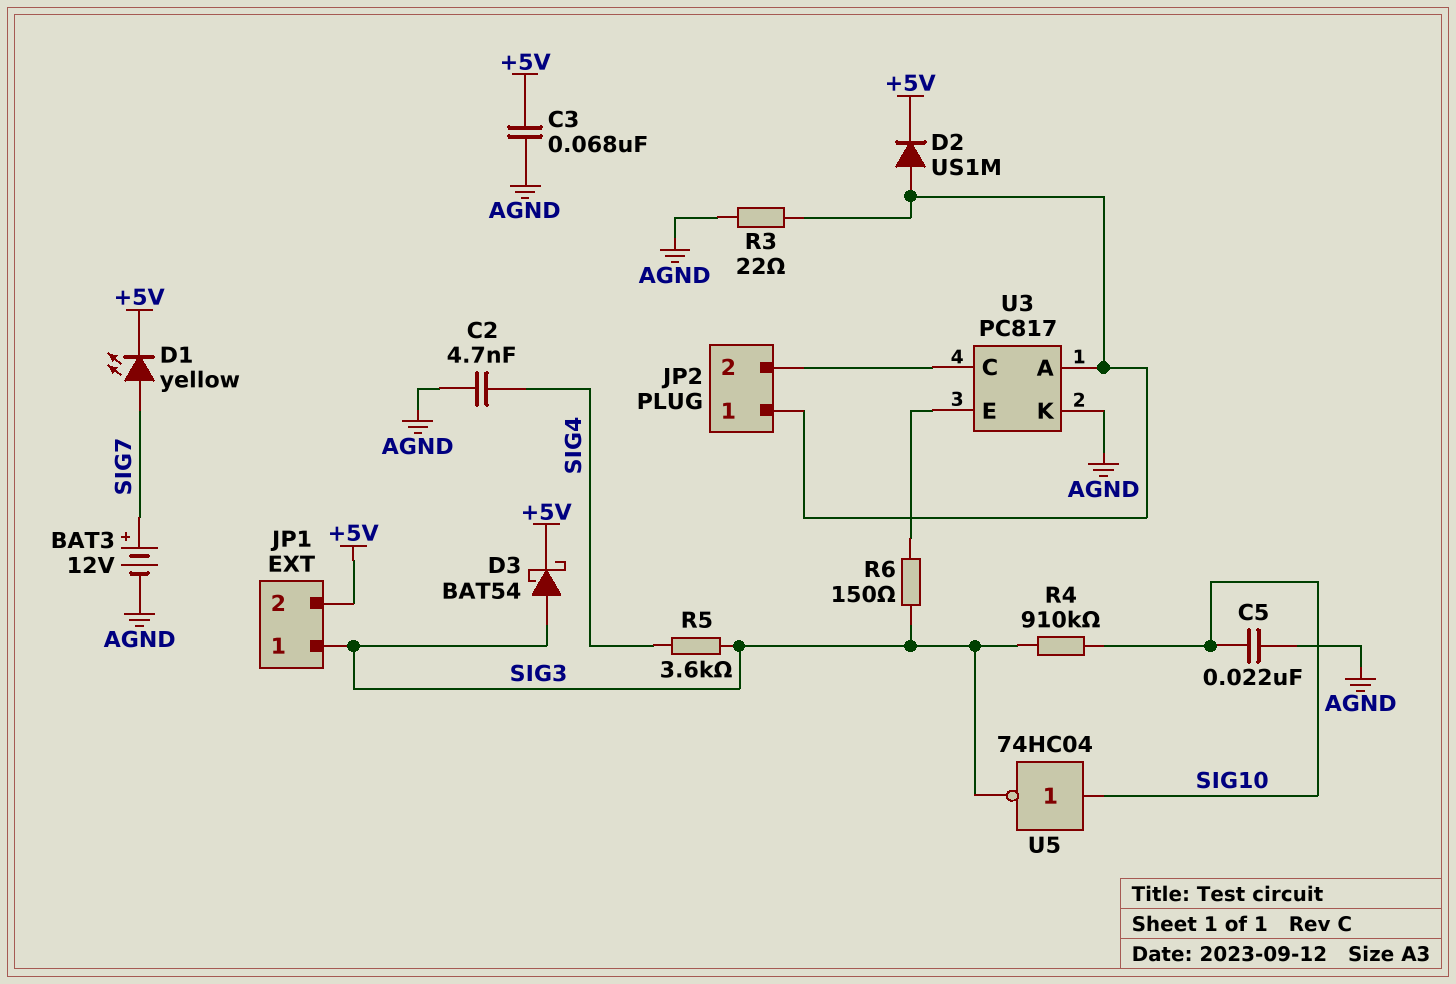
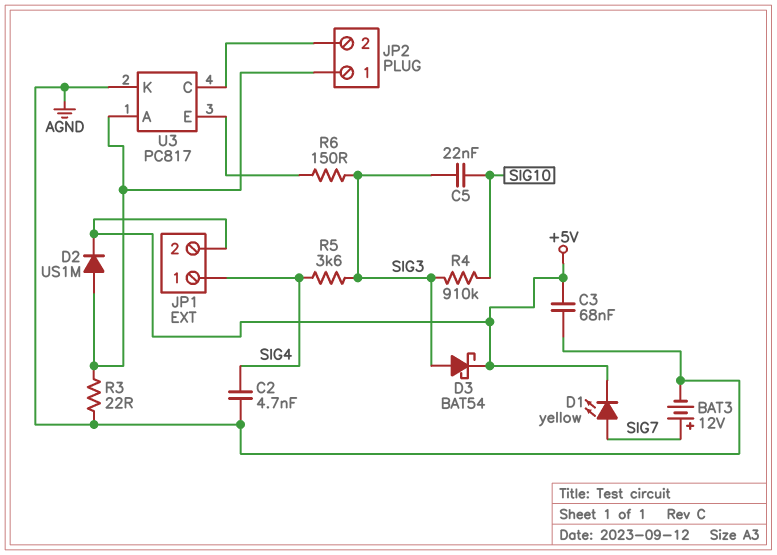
C5: 22nF (AGND, SIG10) -> 22nF (SIG3, SIG10)
JP1 pin 1: SIG3 -> SIG4
U5: NOT 74HC04 (in SIG10, out SIG3) -> none

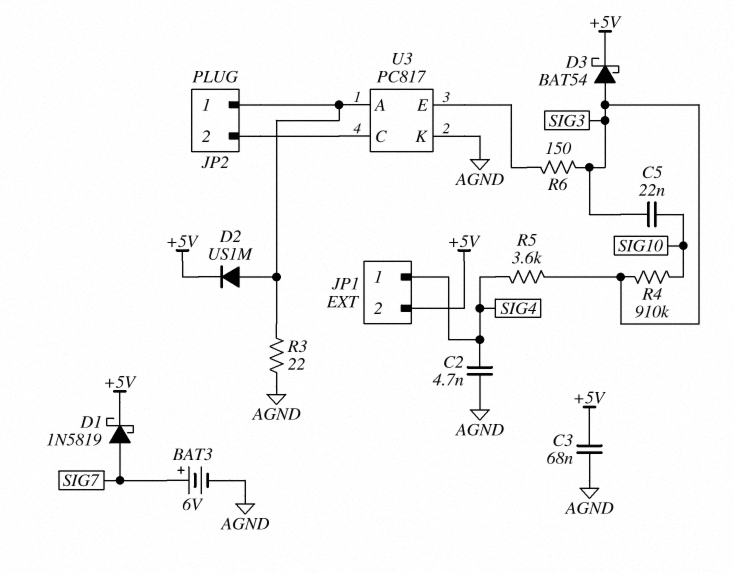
BAT3: 12V (plus SIG7, minus AGND) -> 6V (plus SIG7, minus AGND)
D1: LED yellow (A SIG7, K +5V) -> schottky 1N5819 (A SIG7, K +5V)

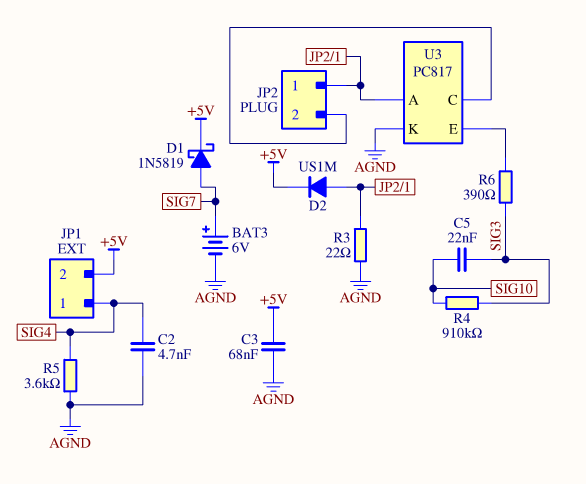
D3: schottky BAT54 (A SIG3, K +5V) -> none
R5: 3.6k (SIG3, SIG4) -> 3.6k (AGND, SIG4)
R6: 150 (SIG3, U3/E) -> 390 (SIG3, U3/E)

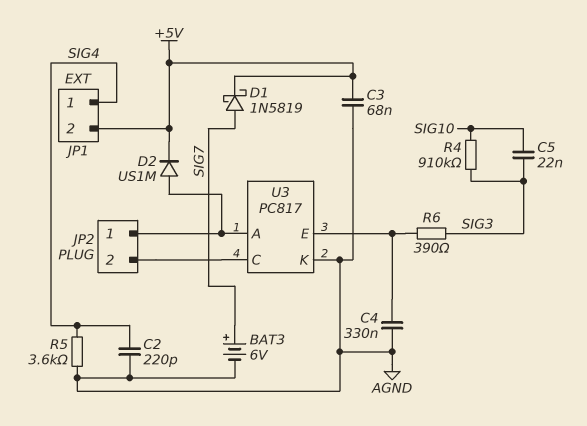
C2: 4.7nF (AGND, SIG4) -> 220pF (AGND, SIG4)
C4: none -> 330nF (AGND, U3/E)
R3: 22 (AGND, JP2/1) -> none

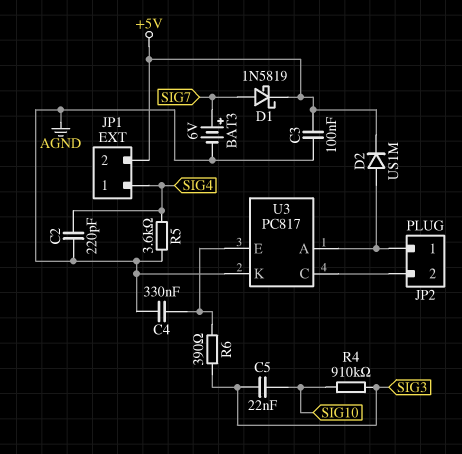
C3: 68nF (+5V, AGND) -> 100nF (+5V, AGND)

